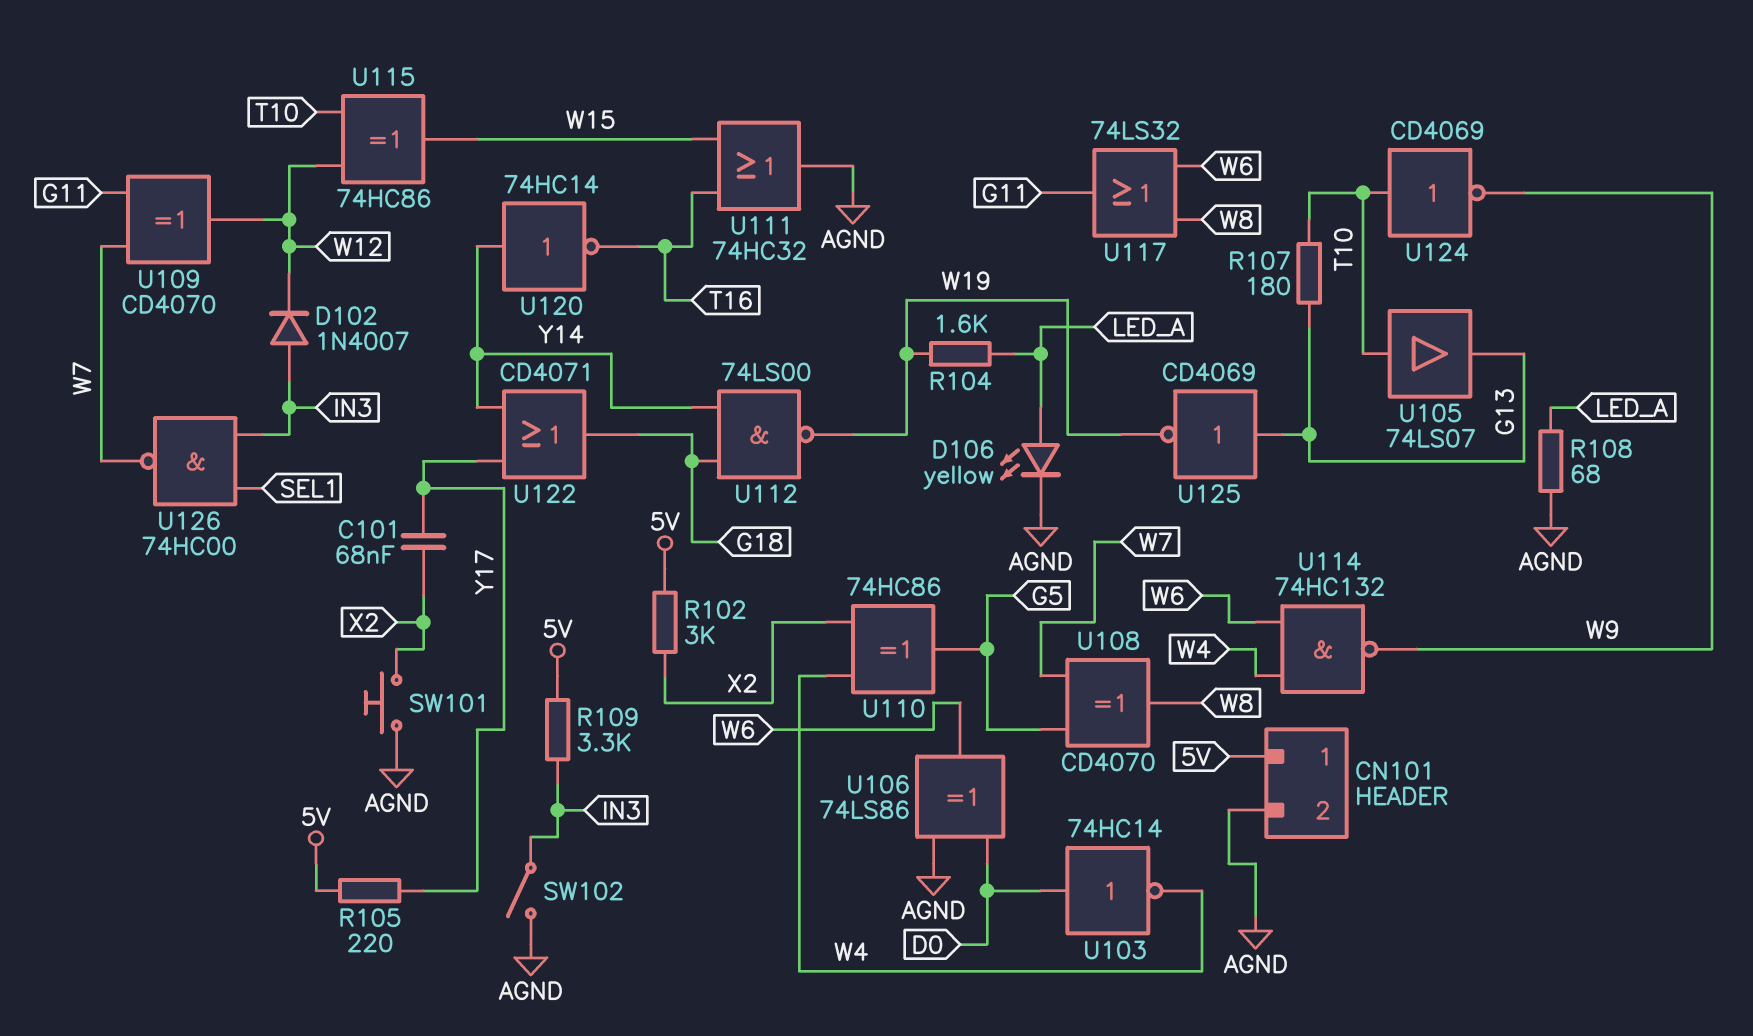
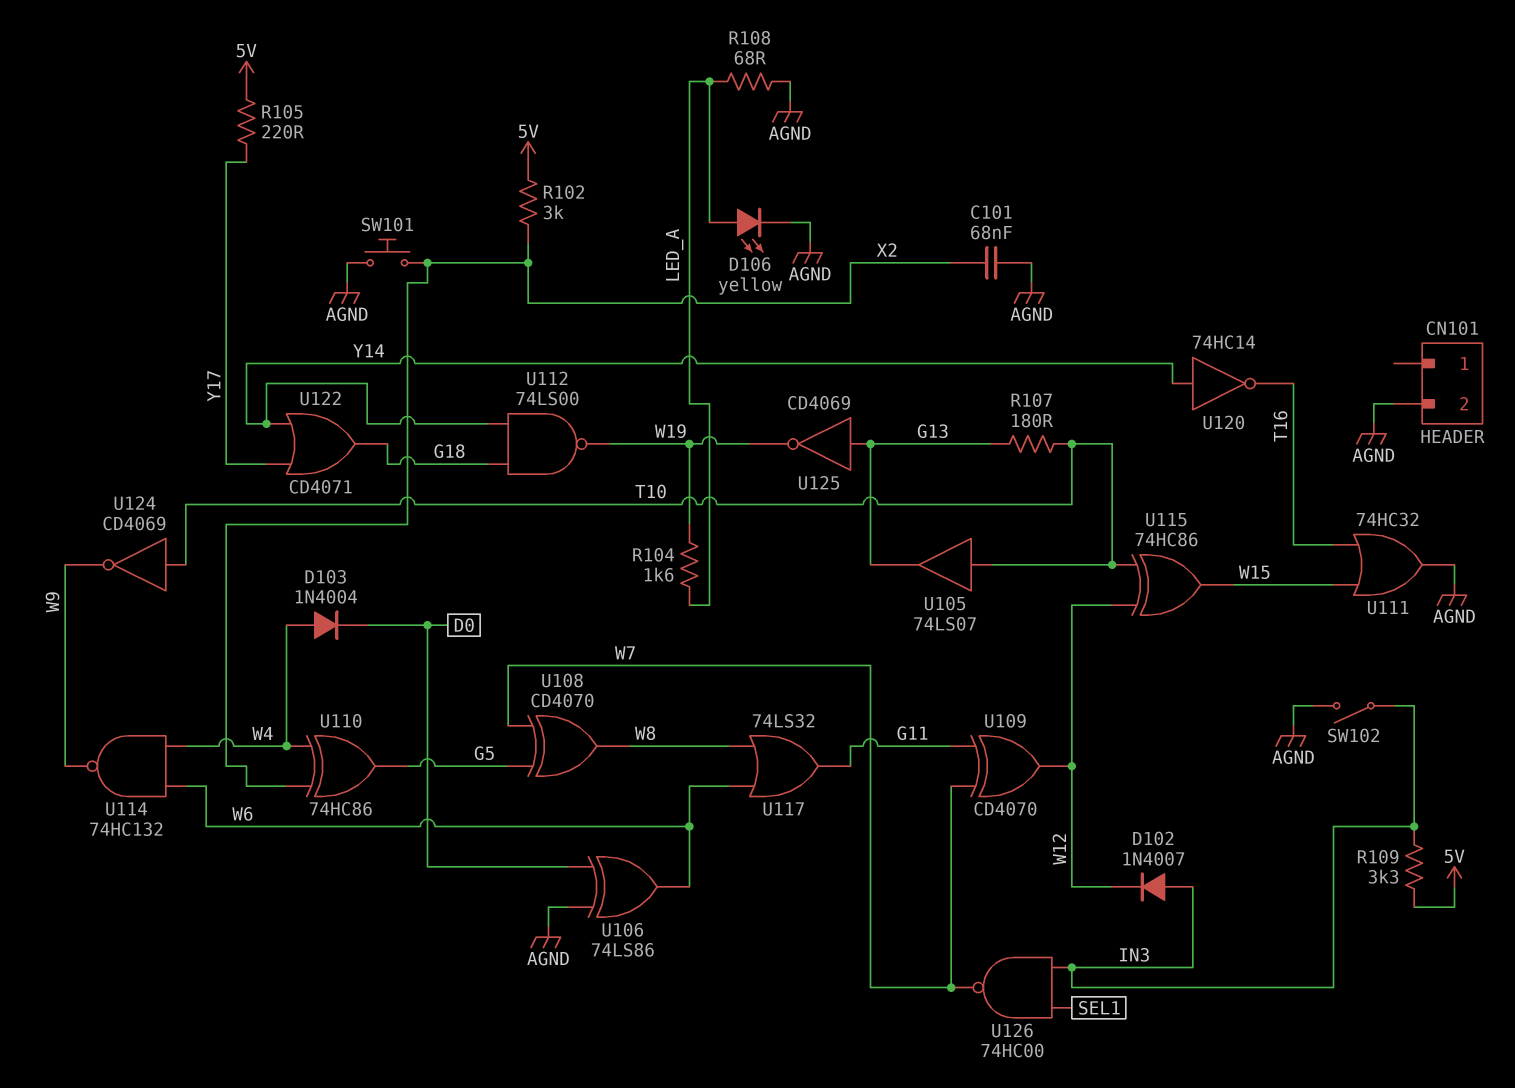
C101: 68nF (X2, Y17) -> 68nF (AGND, X2)
CN101 pin 1: 5V -> none
D103: none -> diode 1N4004 (A W4, K D0)
U103: NOT 74HC14 (in D0, out W4) -> none

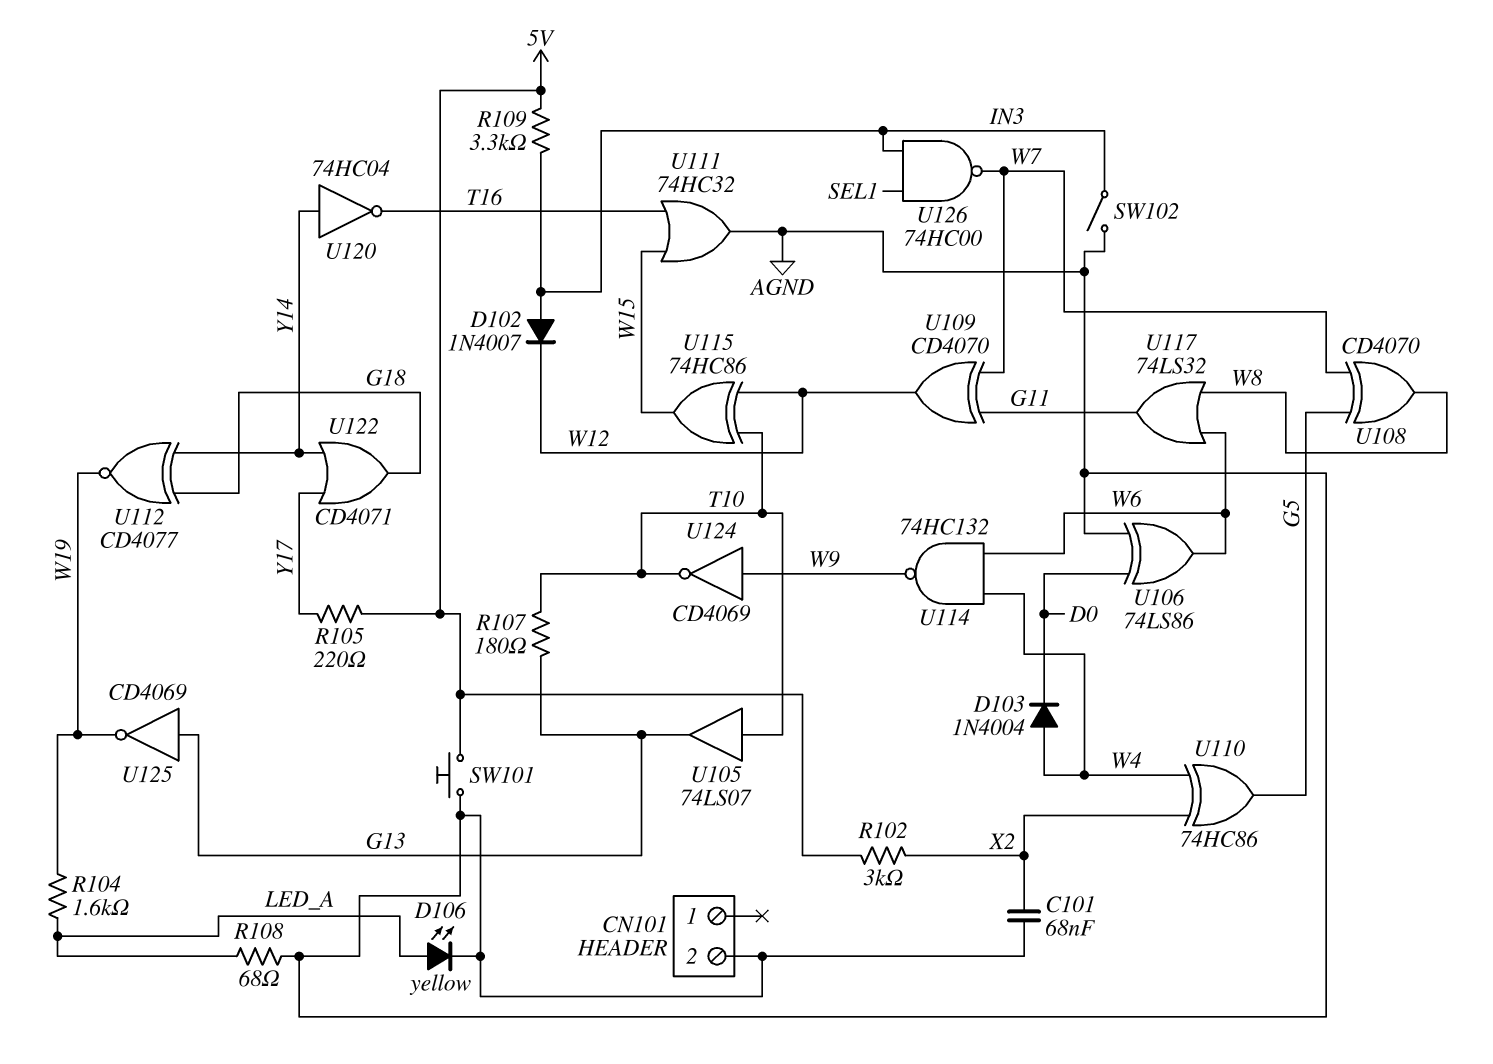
SW101: button (AGND, X2) -> button (5V, AGND)
U112: NAND 74LS00 (in G18, in Y14, out W19) -> XNOR CD4077 (in G18, in Y14, out W19)
U120: NOT 74HC14 (in Y14, out T16) -> NOT 74HC04 (in Y14, out T16)
U124: NOT CD4069 (in T10, out W9) -> NOT CD4069 (in W9, out T10)

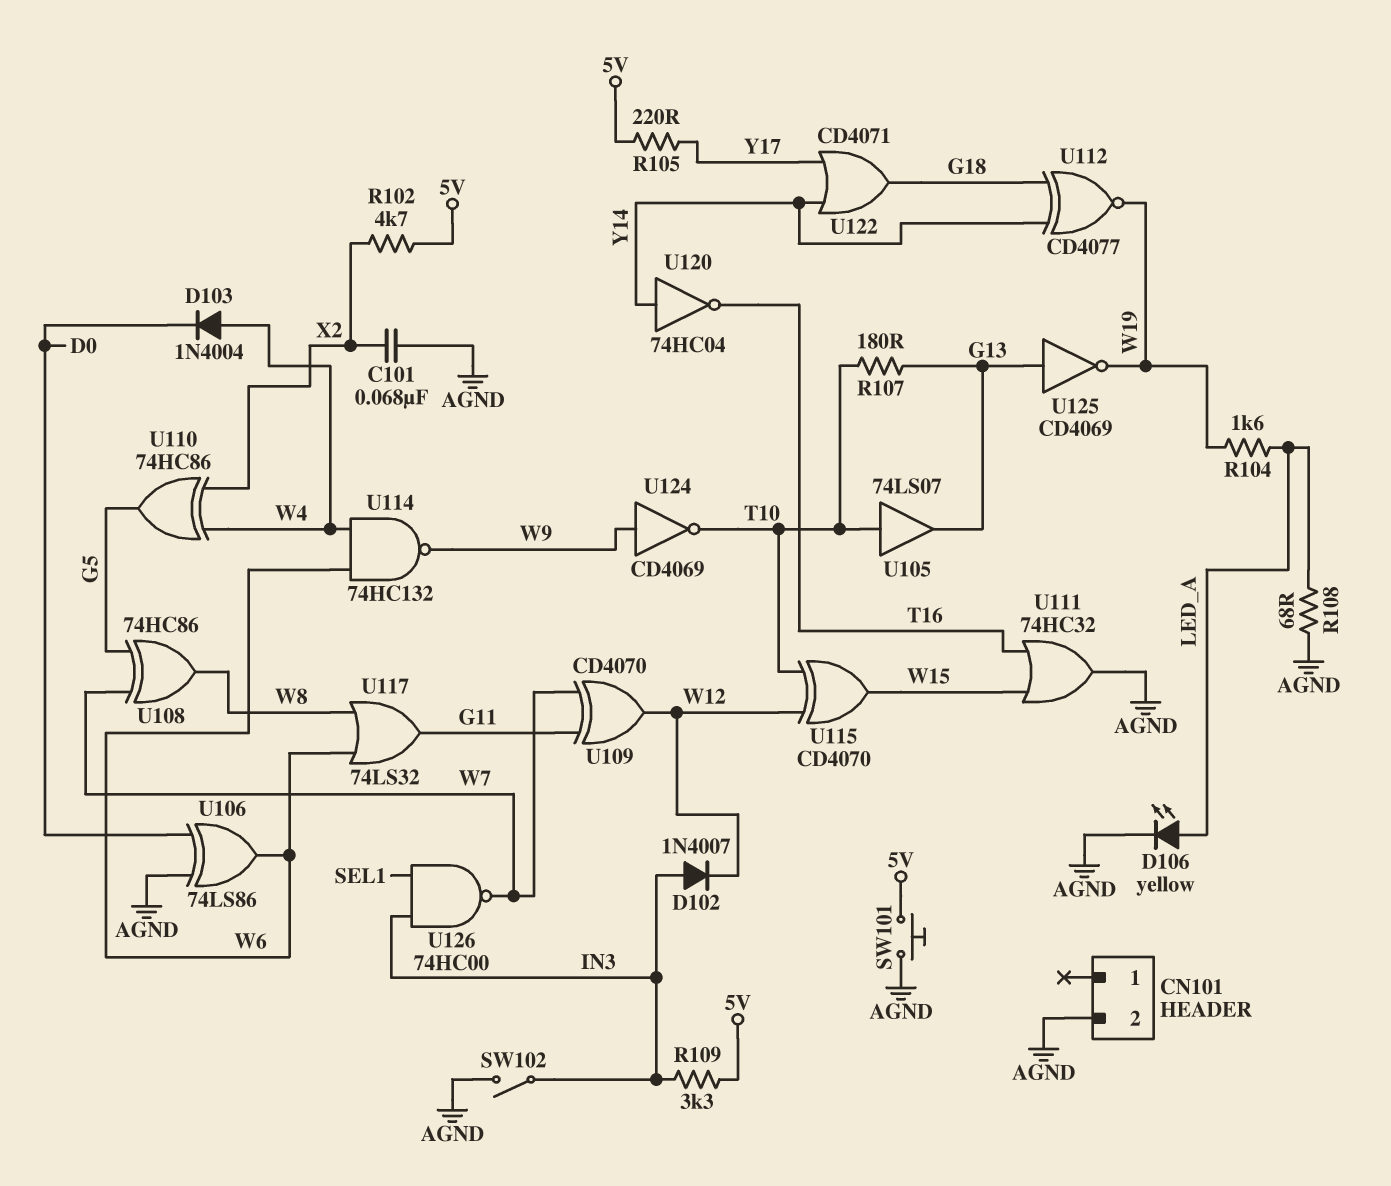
R102: 3k (5V, X2) -> 4.7k (5V, X2)
U108: XOR CD4070 (in G5, in W7, out W8) -> XOR 74HC86 (in G5, in W7, out W8)
U115: XOR 74HC86 (in T10, in W12, out W15) -> XOR CD4070 (in T10, in W12, out W15)

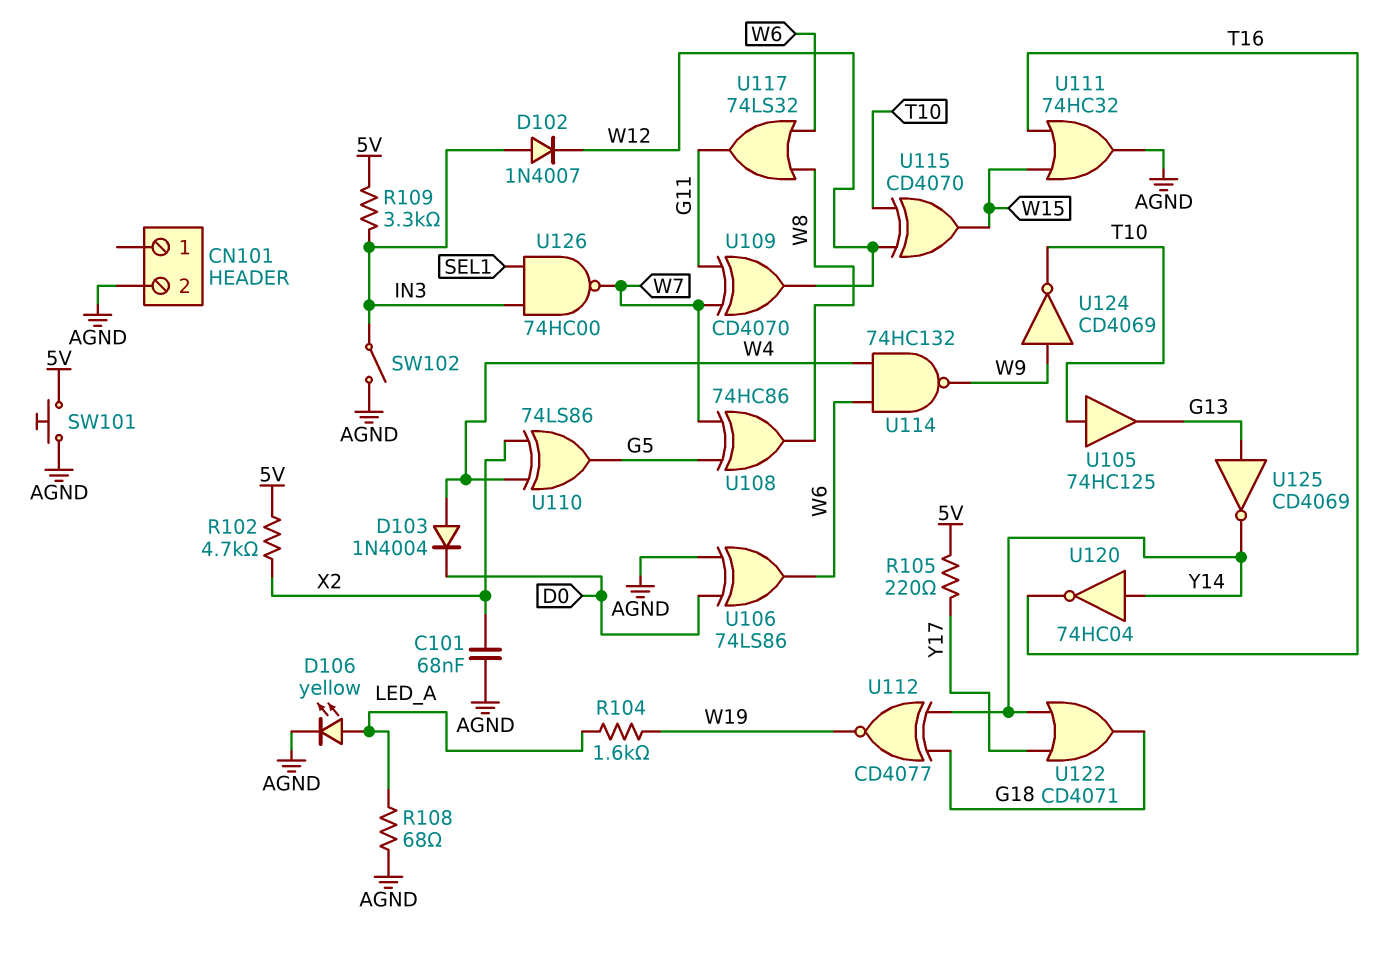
R107: 180 (G13, T10) -> none
U105: buffer 74LS07 (in T10, out G13) -> buffer 74HC125 (in T10, out G13)
U110: XOR 74HC86 (in W4, in X2, out G5) -> XOR 74LS86 (in W4, in X2, out G5)
U125: NOT CD4069 (in G13, out W19) -> NOT CD4069 (in G13, out Y14)

